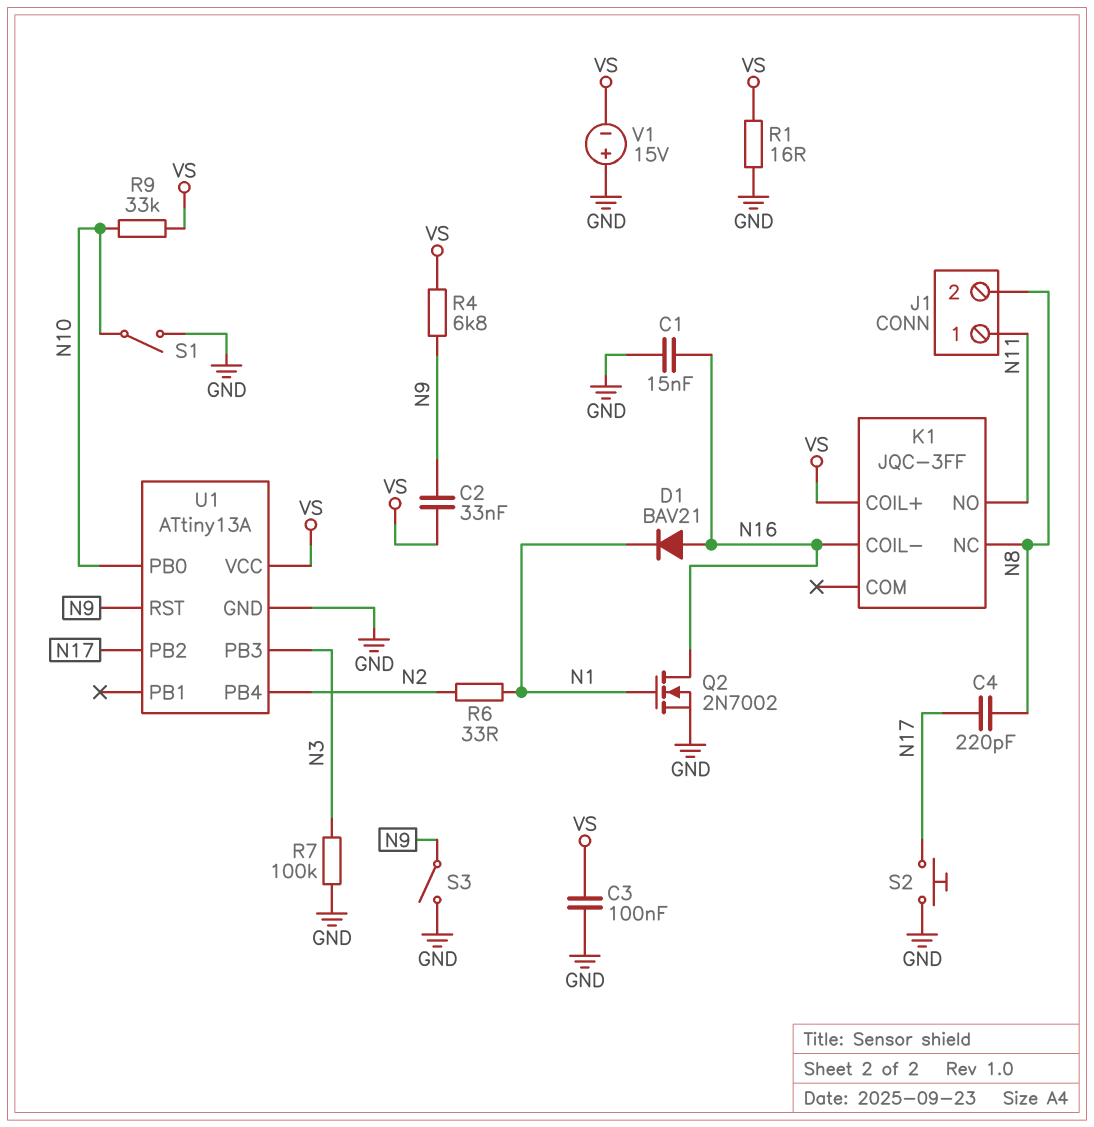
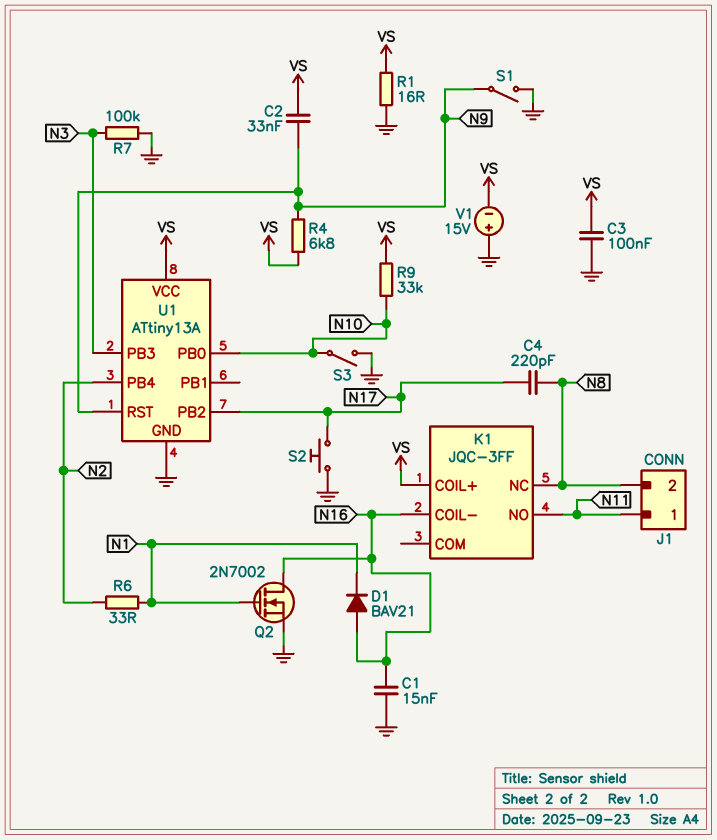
S1: switch (GND, N10) -> switch (GND, N9)
S3: switch (GND, N9) -> switch (GND, N10)

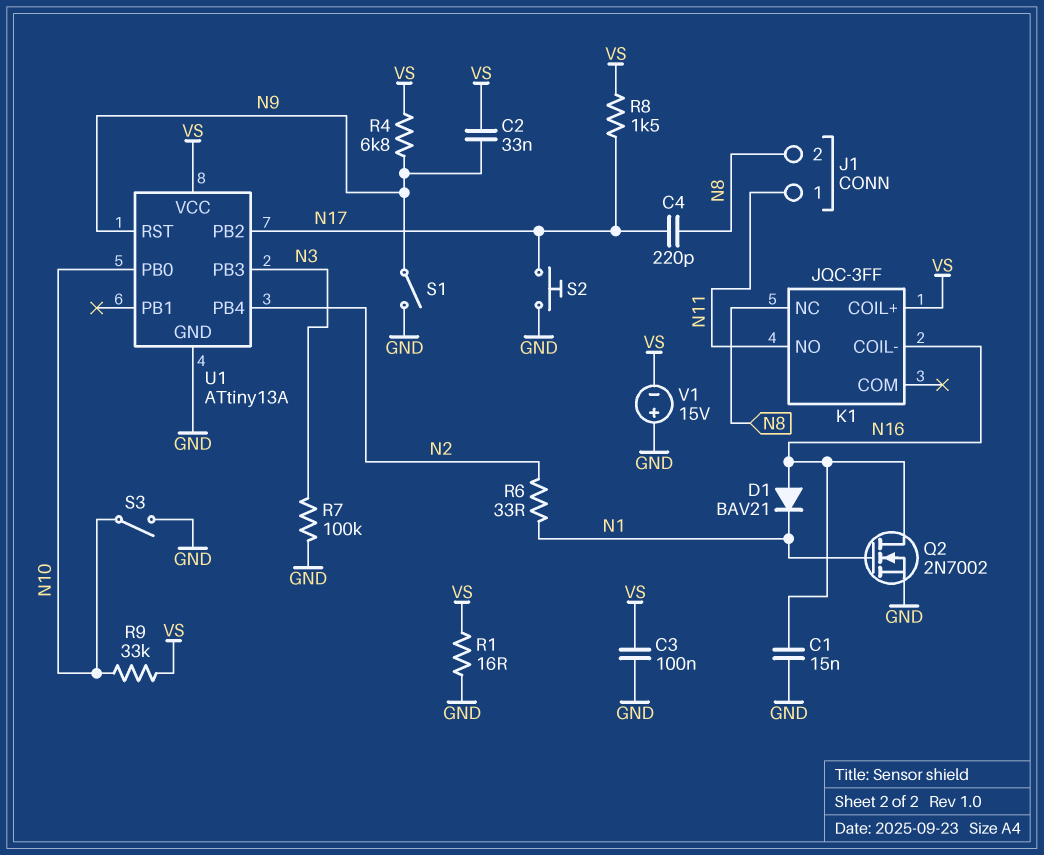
R8: none -> 1.5k (N17, VS)

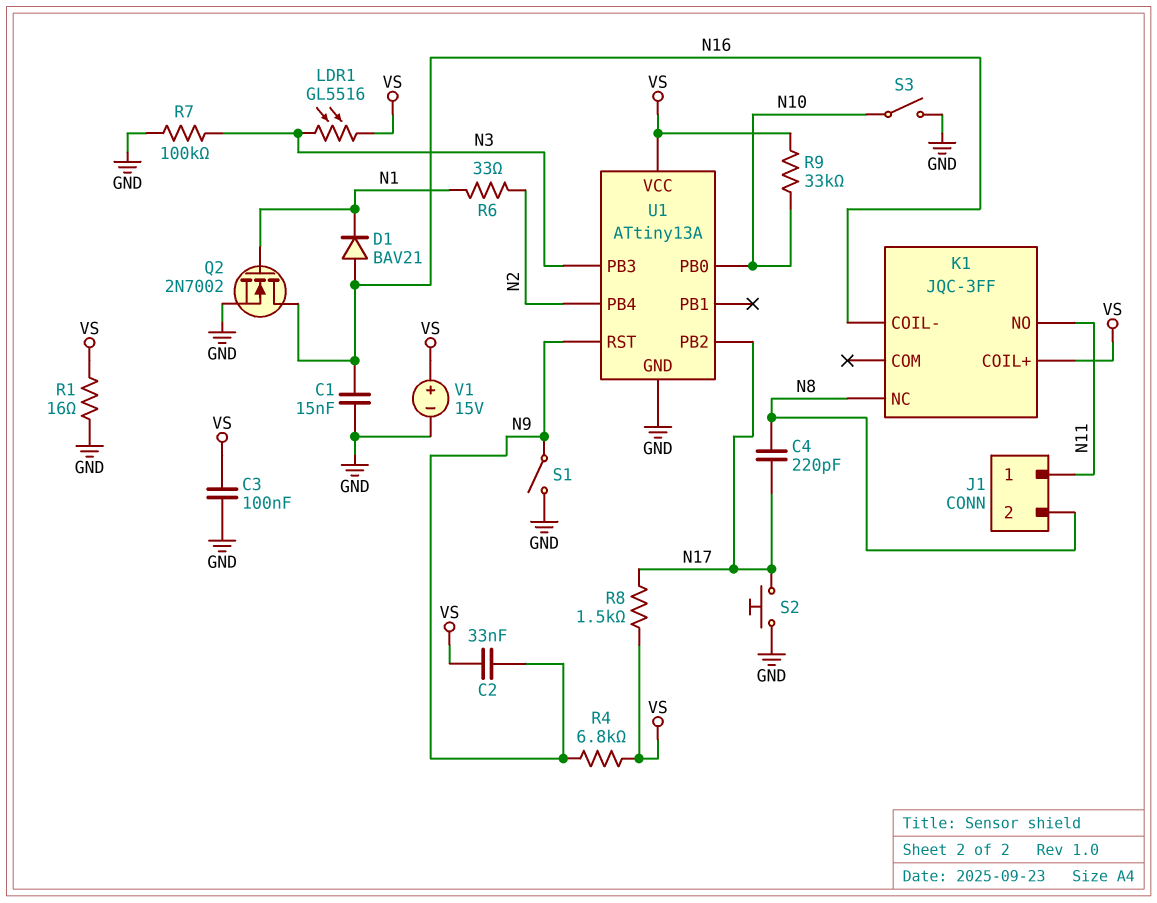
LDR1: none -> GL5516 (N3, VS)
V1: 15V (plus GND, minus VS) -> 15V (plus VS, minus GND)

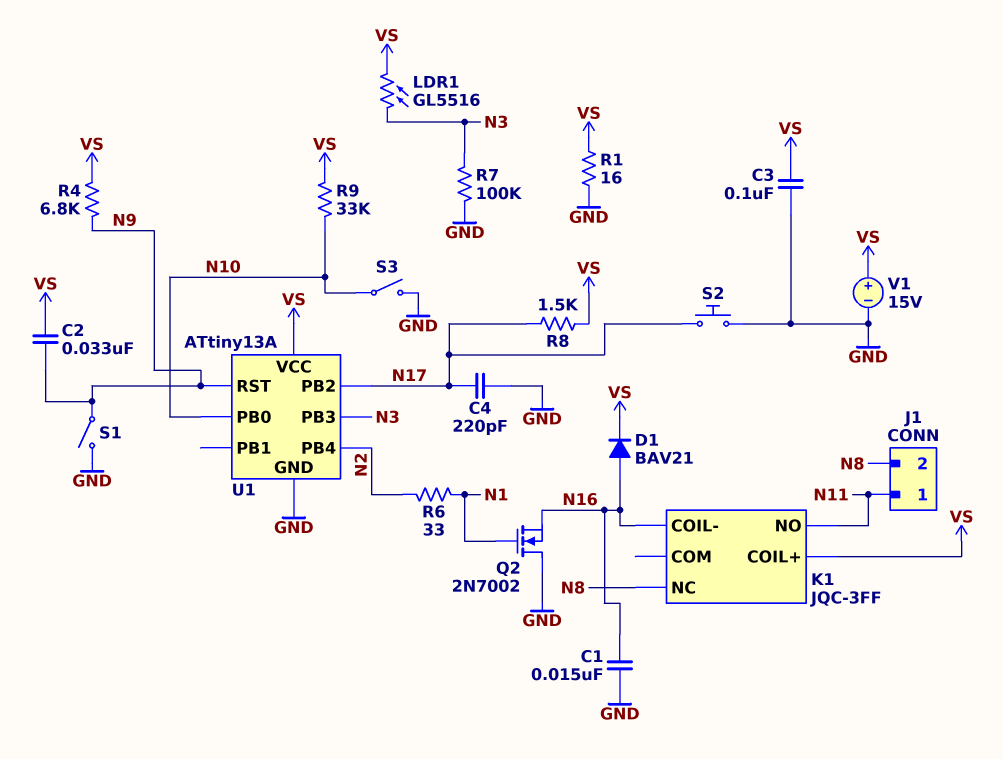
C4: 220pF (N8, N17) -> 220pF (GND, N17)
D1: diode BAV21 (A N16, K N1) -> diode BAV21 (A N16, K VS)
Q2: NMOS 2N7002 (G N1, D N16, S GND) -> NMOS 2N7002 (G N1, D GND, S N16)

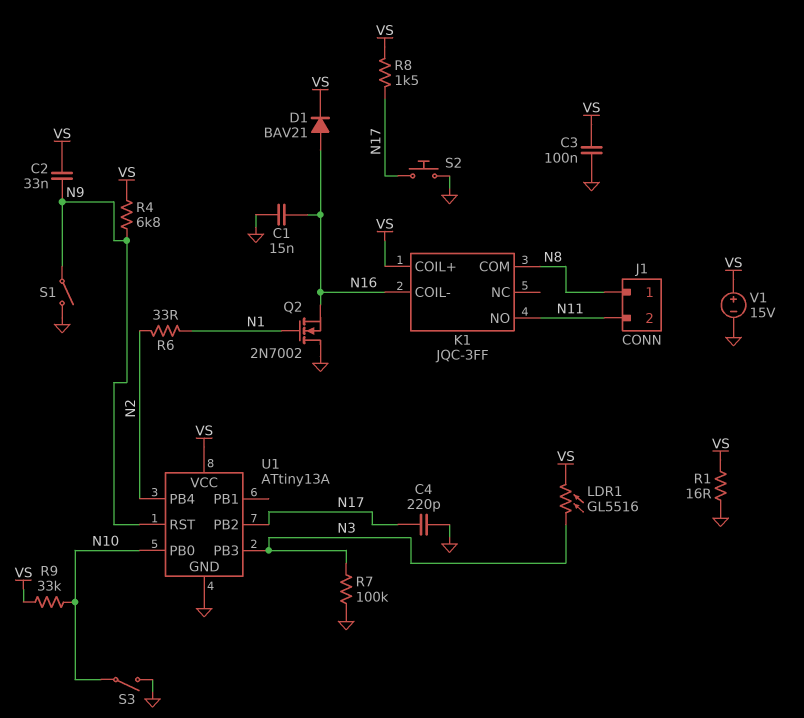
J1 pin 1: N11 -> N8
J1 pin 2: N8 -> N11
K1 pin COM: none -> N8
K1 pin NC: N8 -> none

